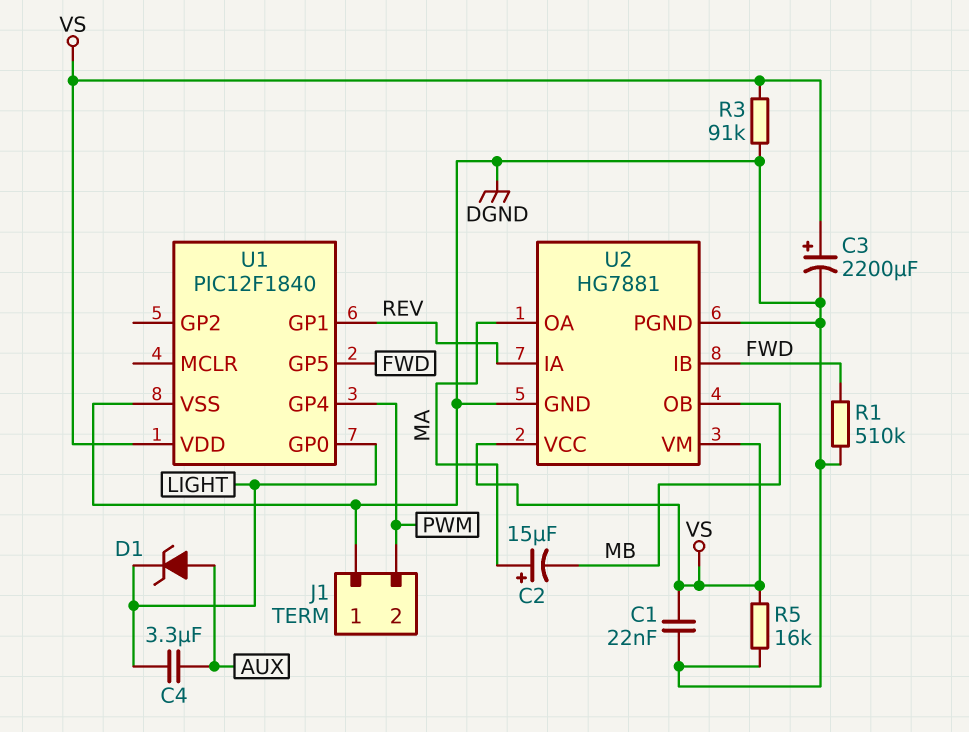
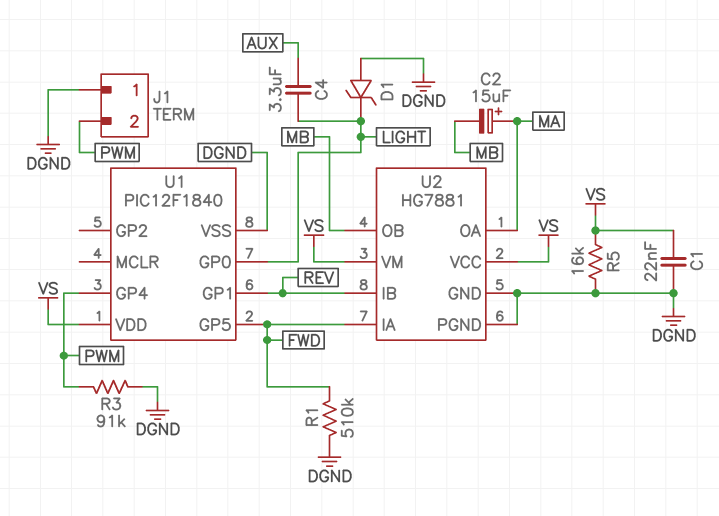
C3: 2200uF (plus VS, minus DGND) -> none
D1: zener (A AUX, K LIGHT) -> zener (A DGND, K LIGHT)
R3: 91k (DGND, VS) -> 91k (DGND, PWM)
U2 pin IA: REV -> FWD
U2 pin IB: FWD -> REV

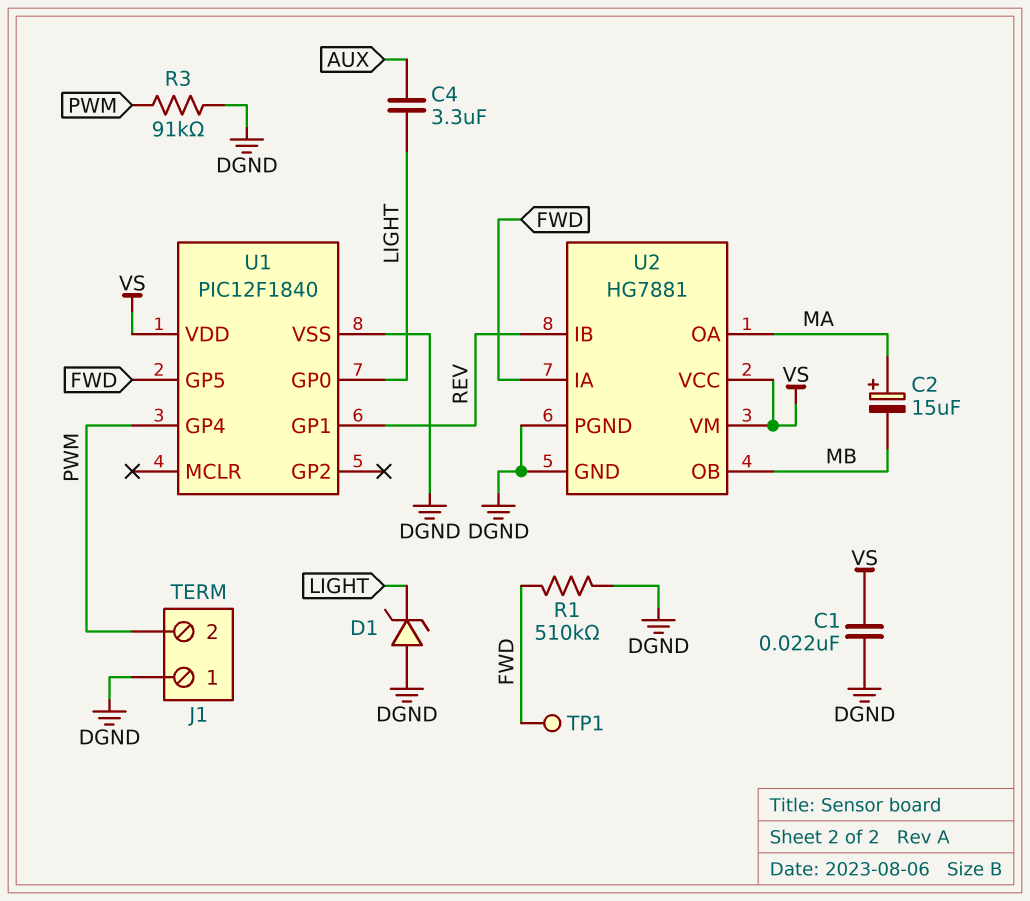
R5: 16k (DGND, VS) -> none
TP1: none -> test point (FWD)

